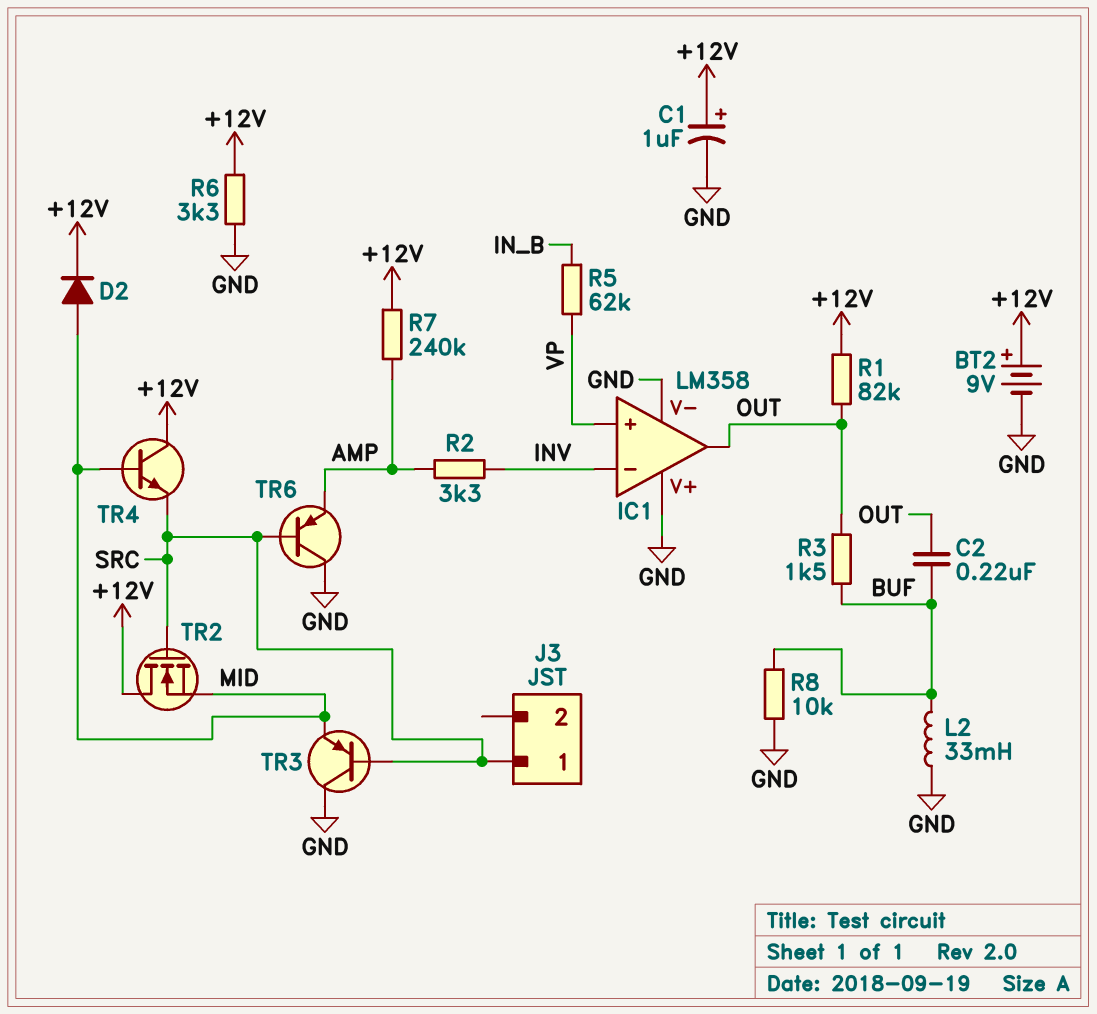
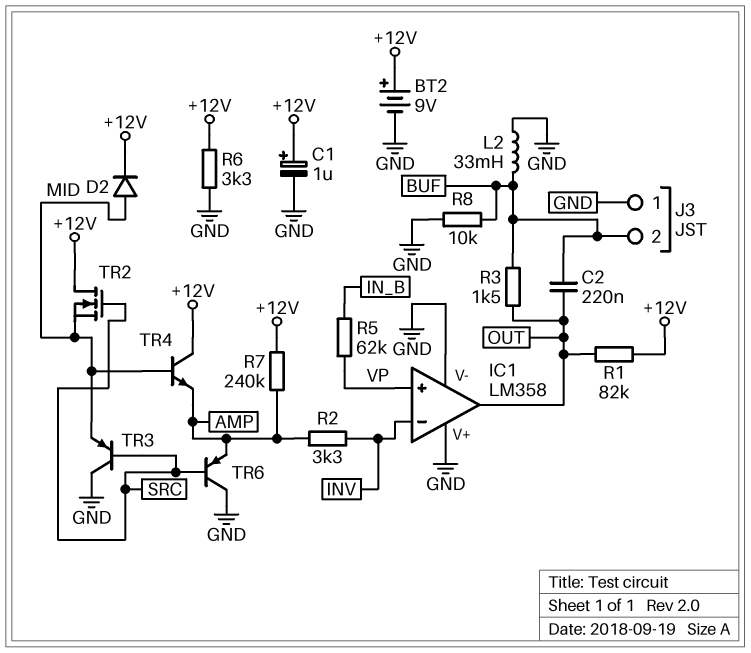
J3 pin 1: SRC -> GND
J3 pin 2: none -> BUF
TR4: NPN (B MID, C +12V, E SRC) -> NPN (B MID, C +12V, E AMP)

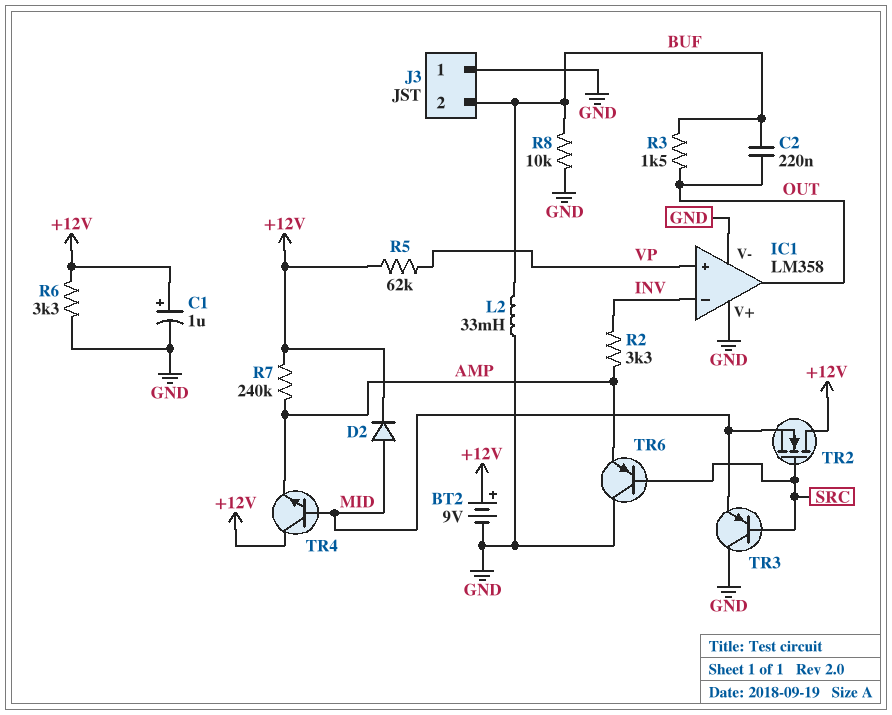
R1: 82k (+12V, OUT) -> none
R5: 62k (IN_B, VP) -> 62k (+12V, VP)

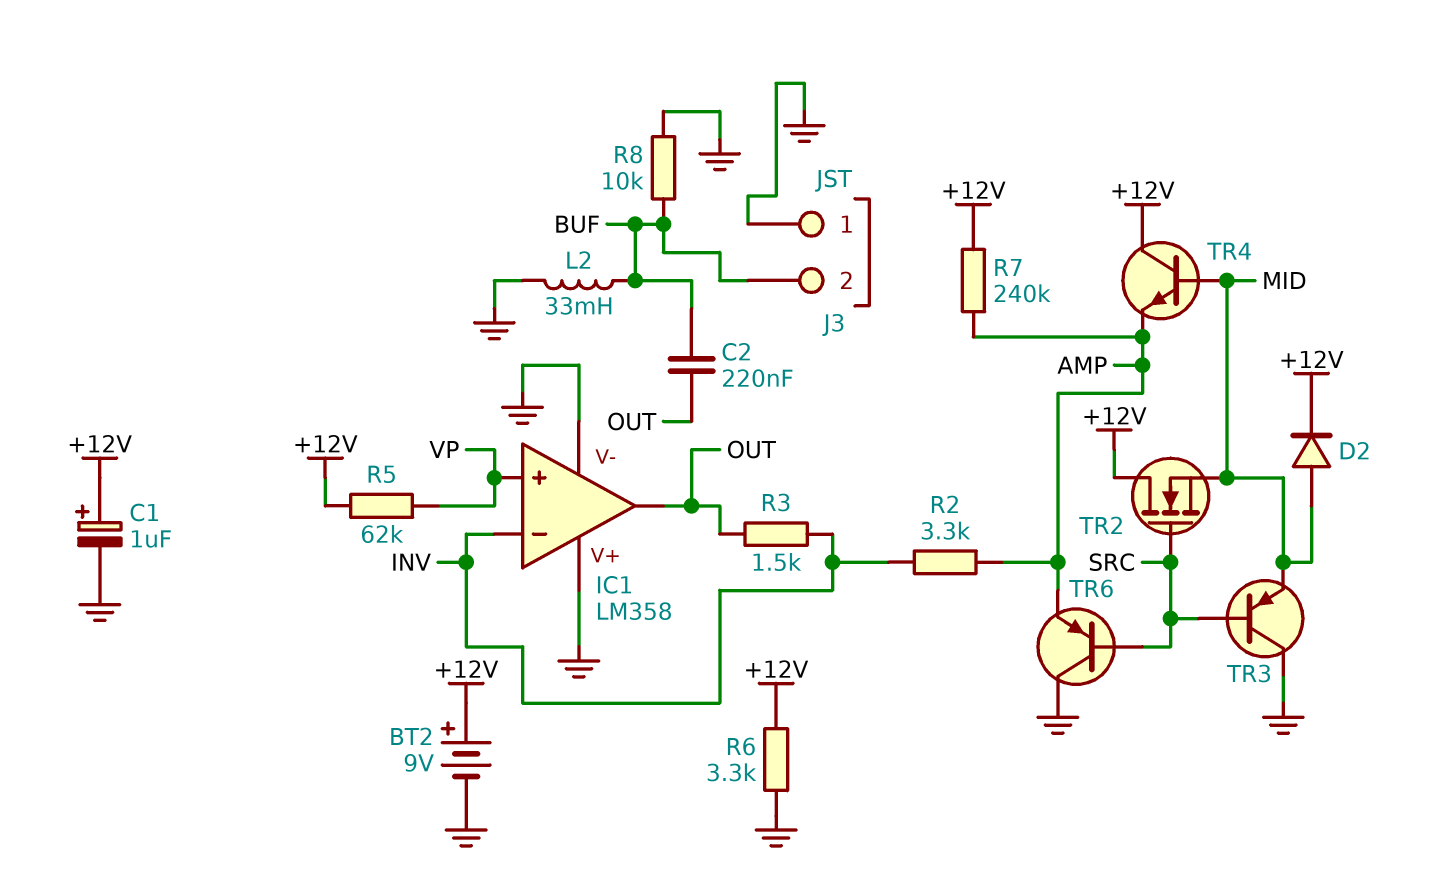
R3: 1.5k (BUF, OUT) -> 1.5k (INV, OUT)

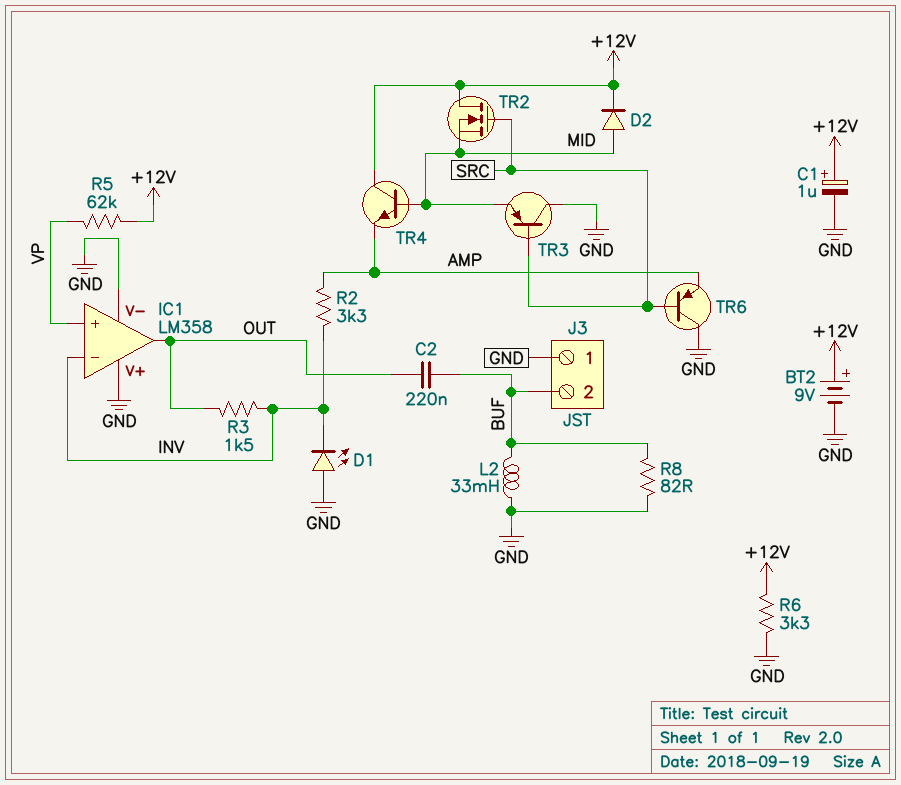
D1: none -> LED (A GND, K INV)
R7: 240k (+12V, AMP) -> none
R8: 10k (BUF, GND) -> 82 (BUF, GND)

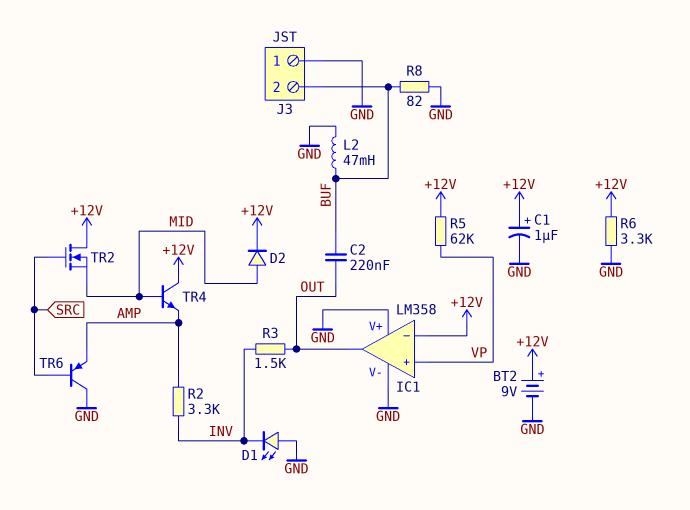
IC1 pin in-: INV -> +12V
L2: 33mH (BUF, GND) -> 47mH (BUF, GND)
TR3: PNP (B SRC, C GND, E MID) -> none

